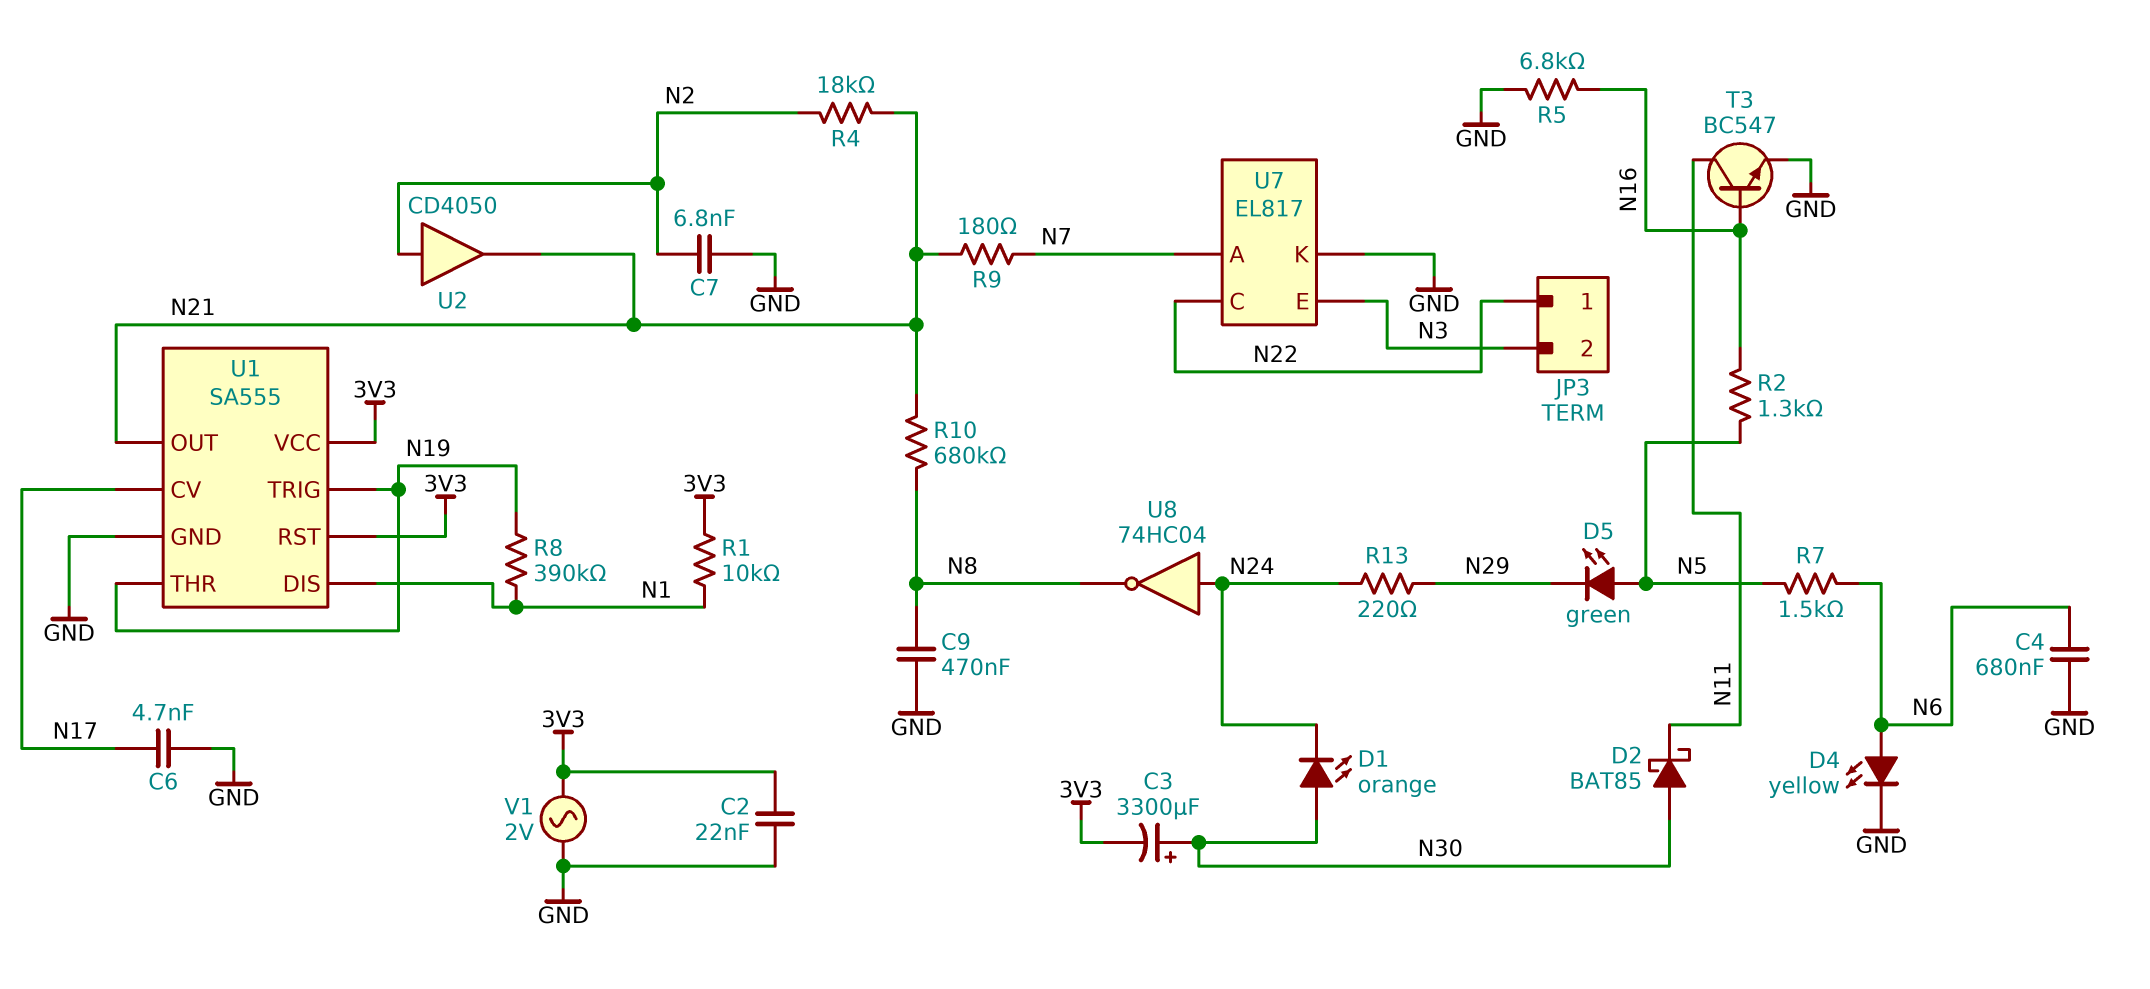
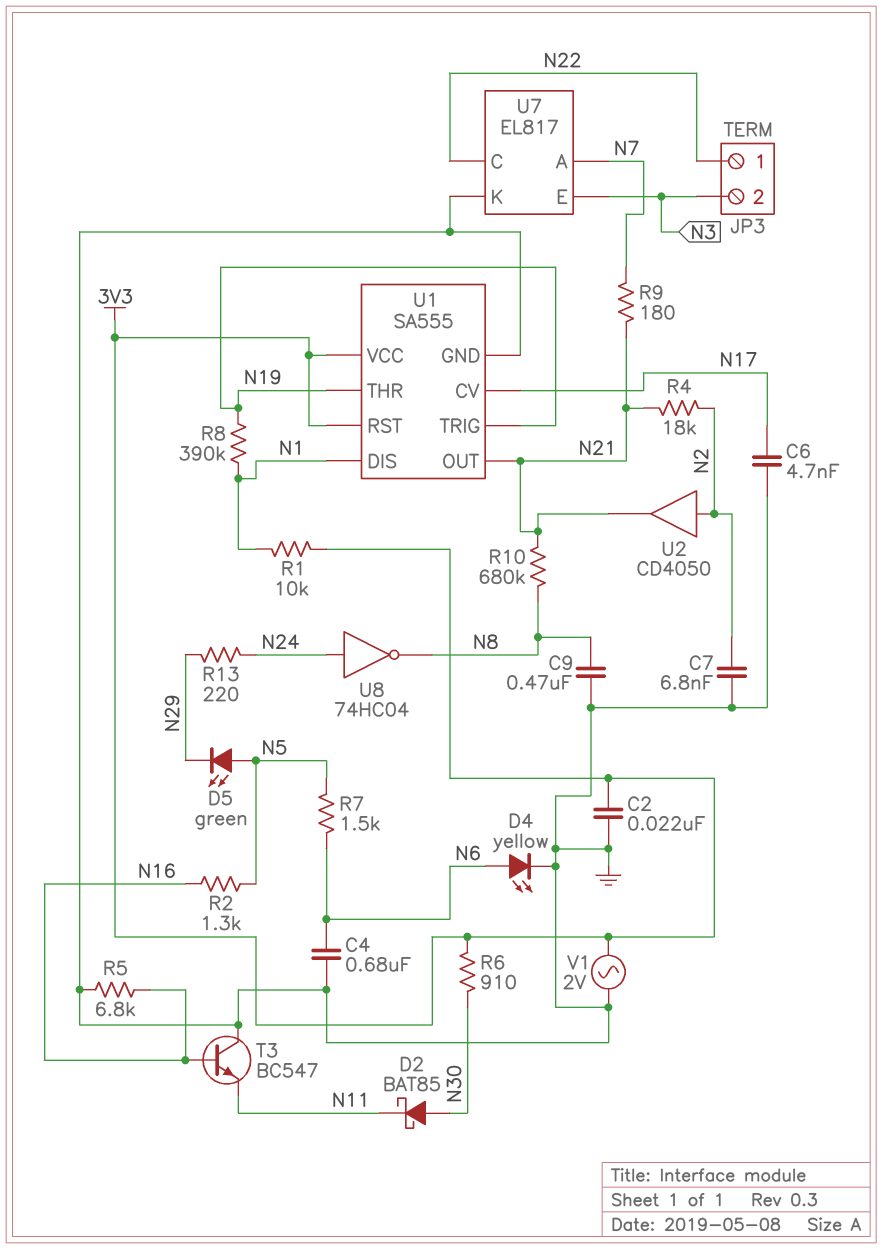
C3: 3300uF (plus N30, minus 3V3) -> none
D1: LED orange (A N30, K N24) -> none
R6: none -> 910 (3V3, N30)
T3: NPN BC547 (B N16, C N11, E GND) -> NPN BC547 (B N16, C GND, E N11)

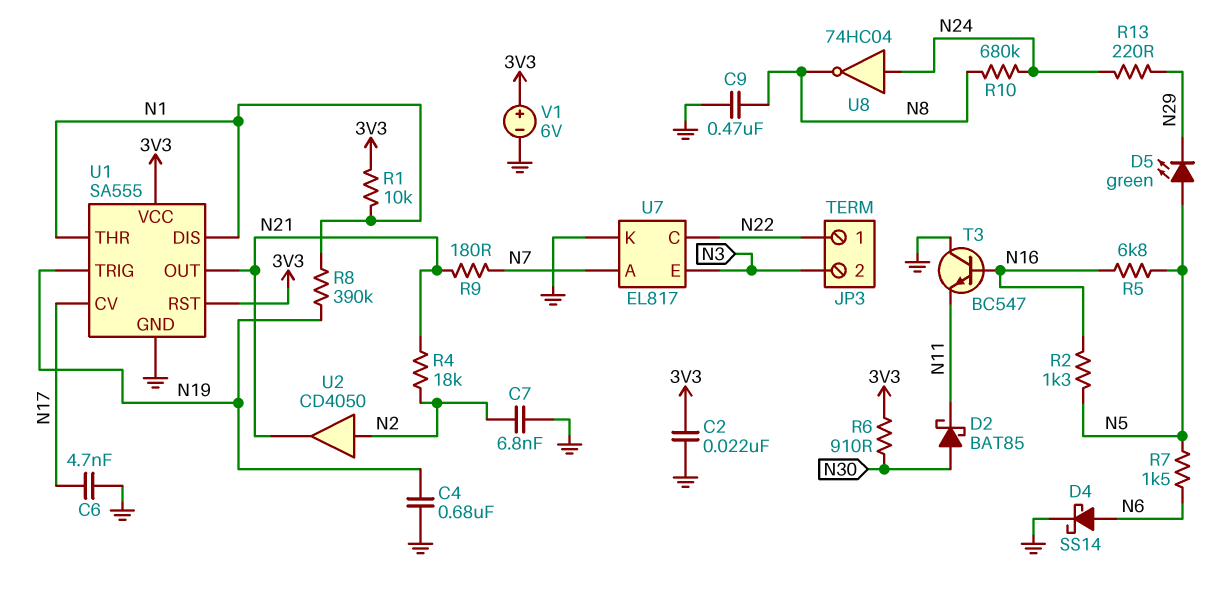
C4: 680nF (GND, N6) -> 680nF (GND, N19)
D4: LED yellow (A N6, K GND) -> schottky SS14 (A N6, K GND)
R5: 6.8k (GND, N16) -> 6.8k (N5, N16)
R10: 680k (N8, N21) -> 680k (N8, N24)
U1 pin THR: N19 -> N1
V1: AC 2V (3V3, GND) -> 6V (plus 3V3, minus GND)

